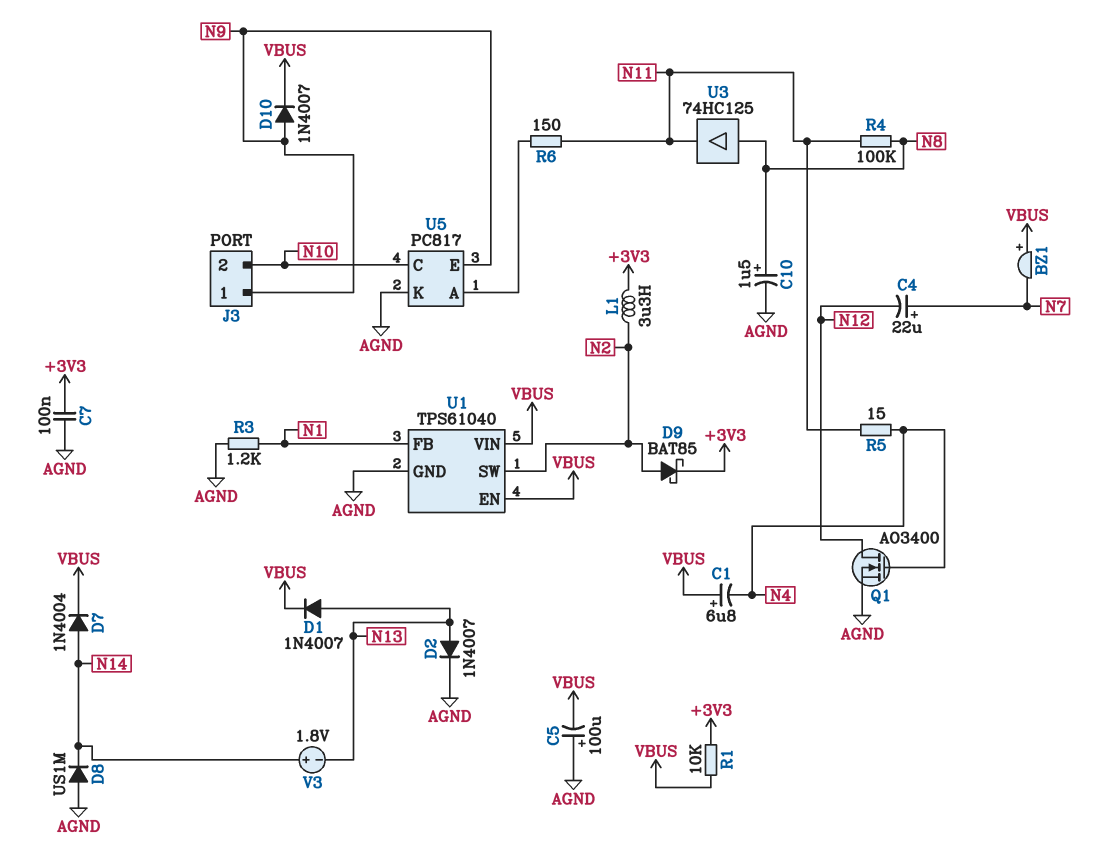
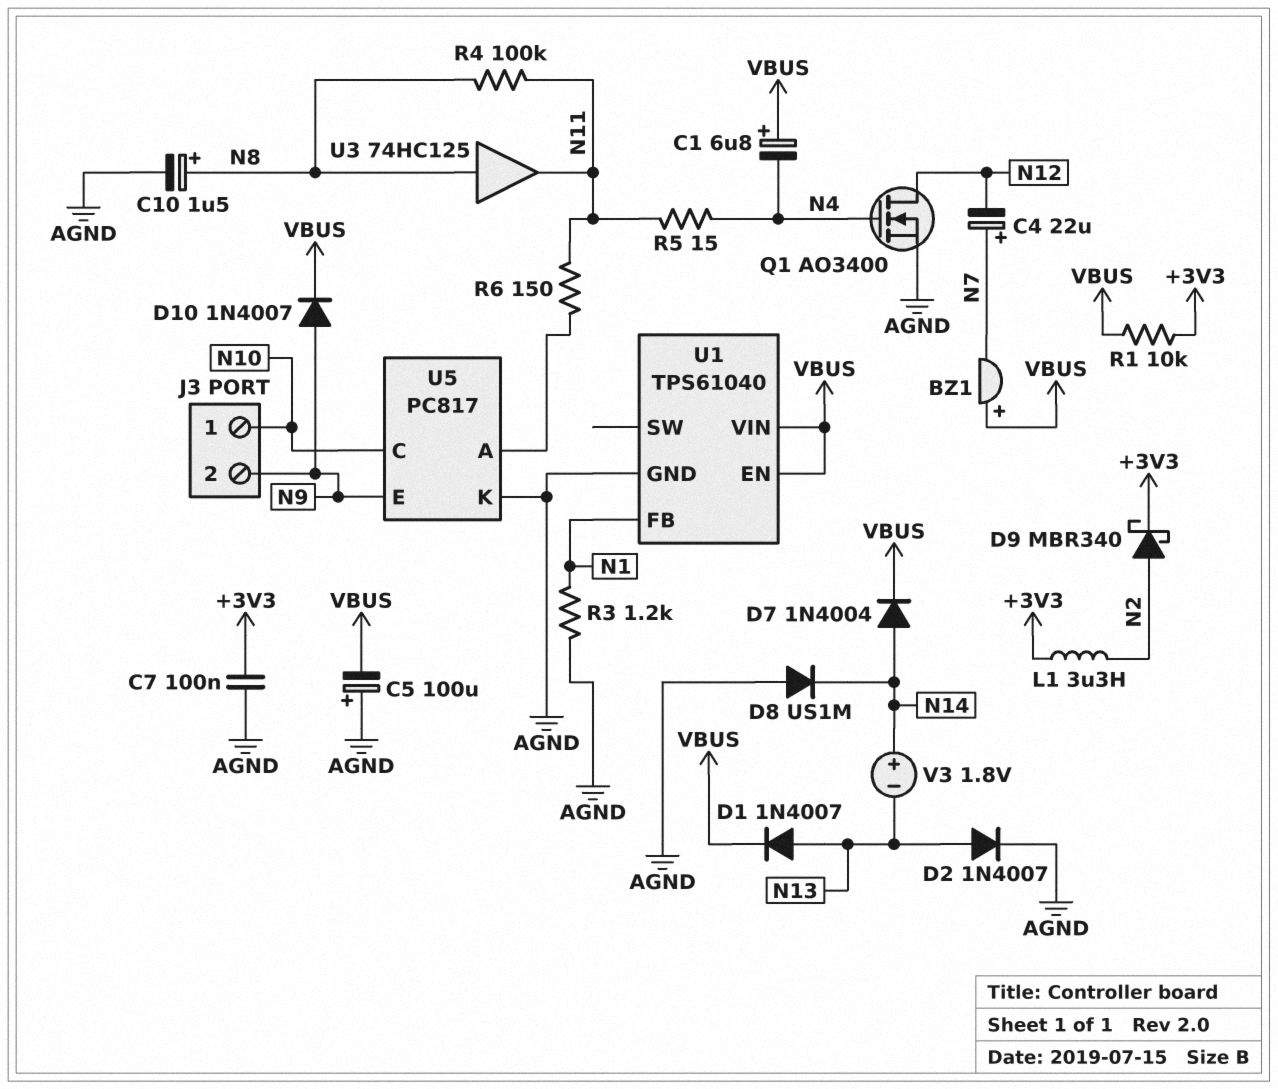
D9: schottky BAT85 (A N2, K +3V3) -> schottky MBR340 (A N2, K +3V3)
J3 pin 1: N9 -> N10
J3 pin 2: N10 -> N9
U1 pin SW: N2 -> none

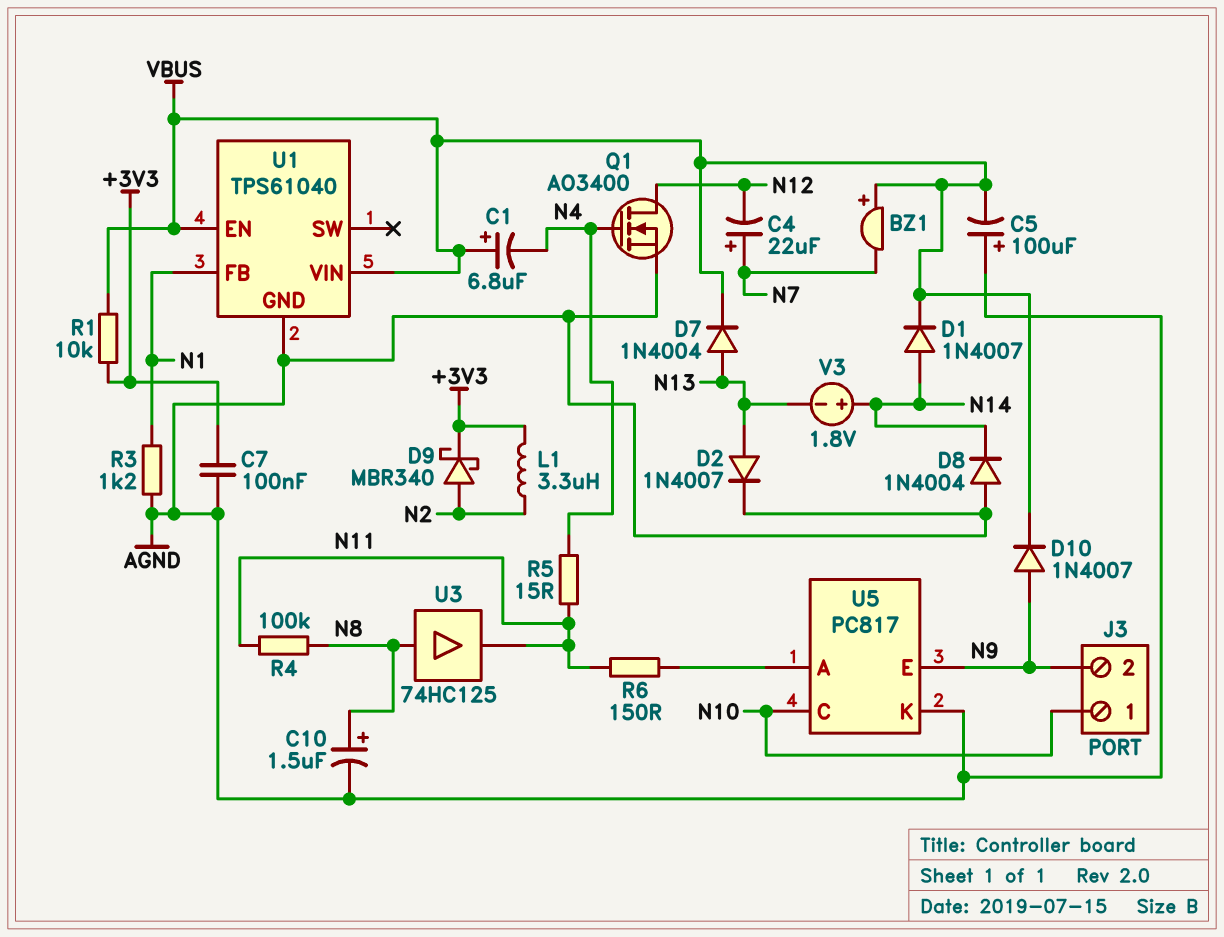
D1: diode 1N4007 (A N13, K VBUS) -> diode 1N4007 (A N14, K VBUS)
D7: diode 1N4004 (A N14, K VBUS) -> diode 1N4004 (A N13, K VBUS)
D8: diode US1M (A AGND, K N14) -> diode 1N4004 (A AGND, K N14)

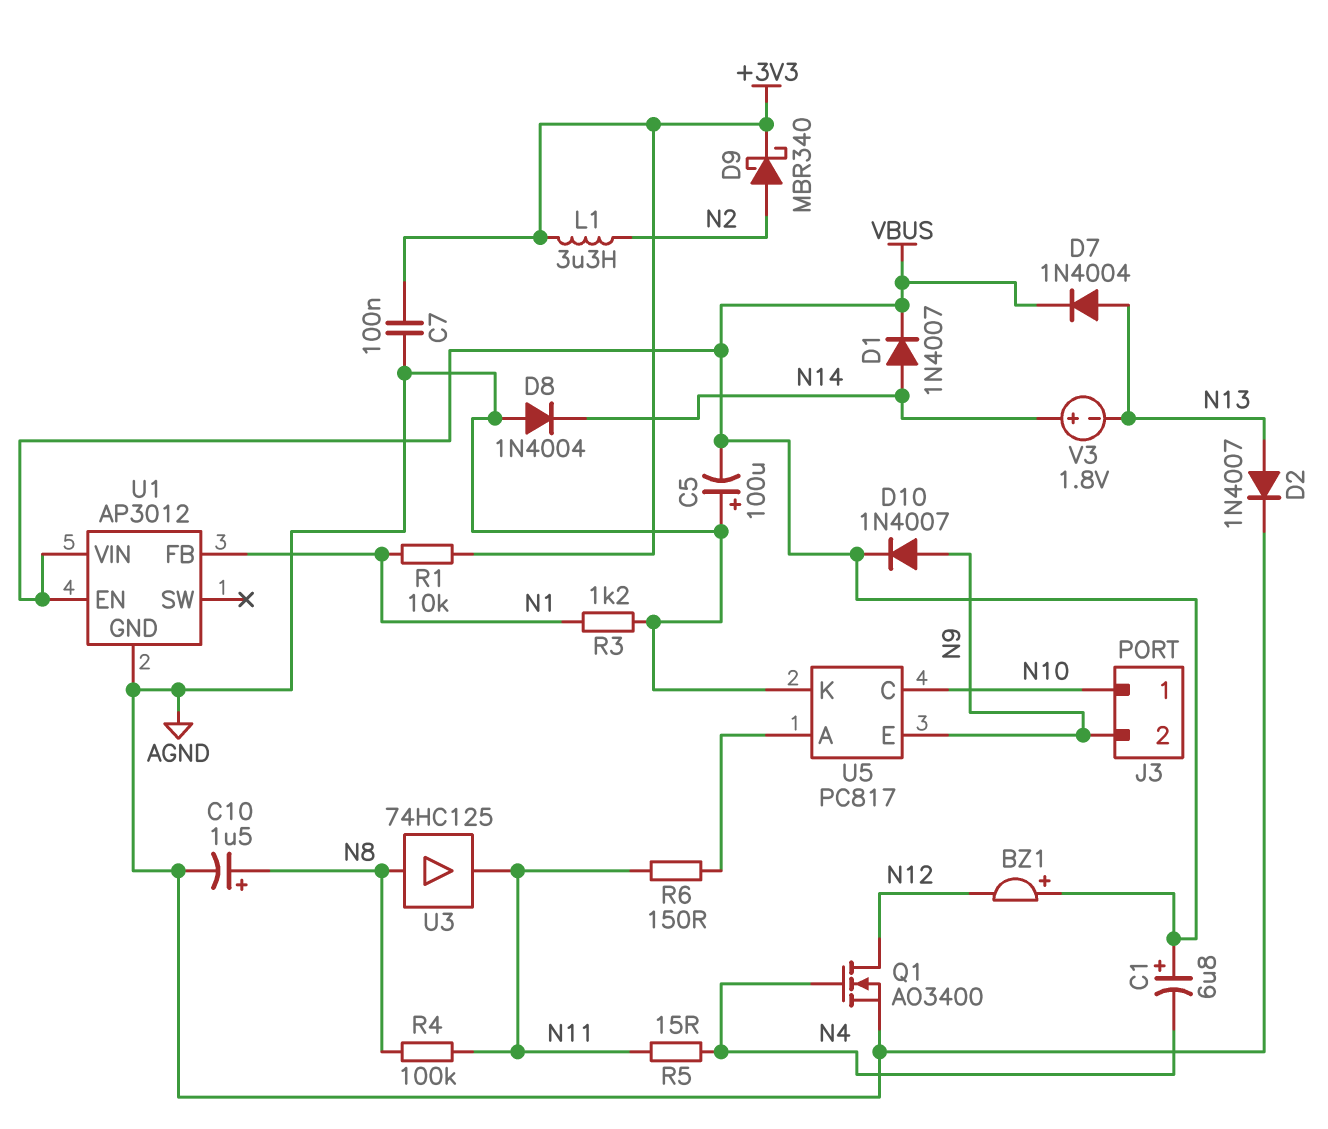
BZ1: buzzer (plus VBUS, minus N7) -> buzzer (plus VBUS, minus N12)
C4: 22uF (plus N7, minus N12) -> none
R1: 10k (+3V3, VBUS) -> 10k (+3V3, N1)
U1: TPS61040 -> AP3012

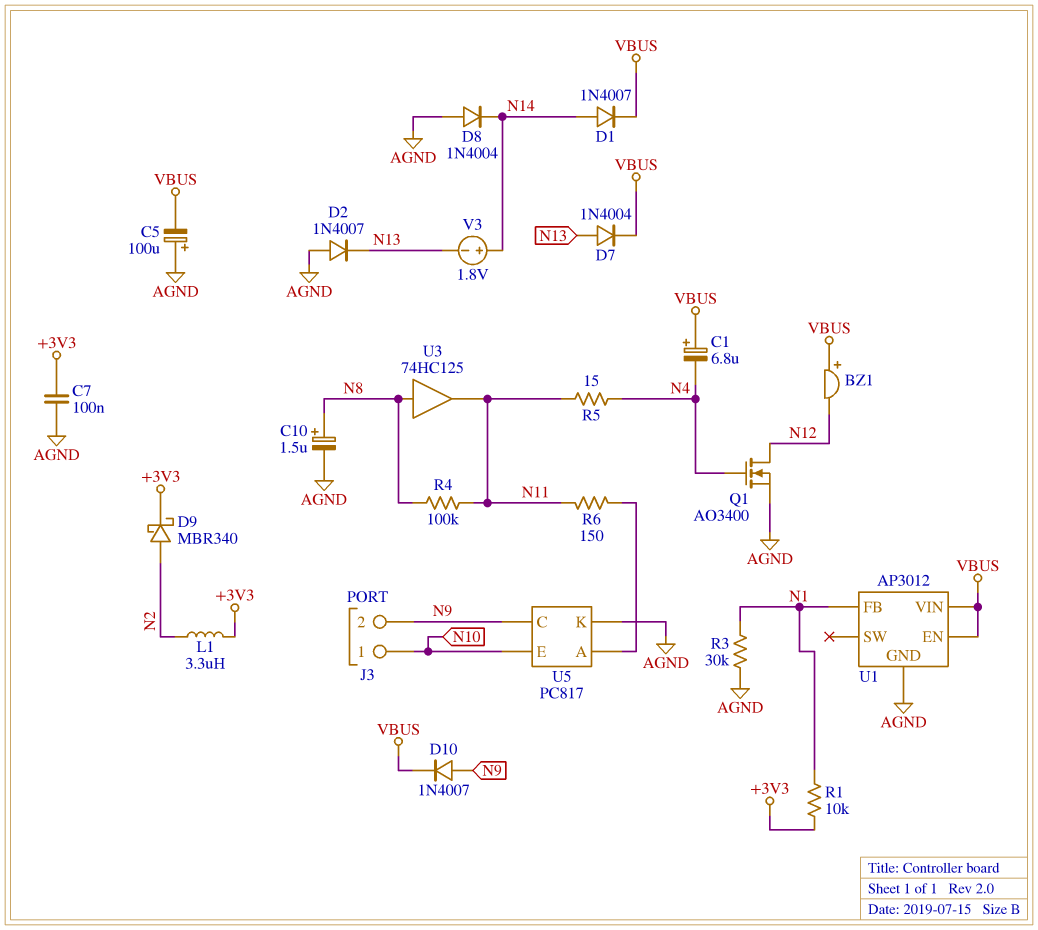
D2: diode 1N4007 (A N13, K AGND) -> diode 1N4007 (A AGND, K N13)
R3: 1.2k (AGND, N1) -> 30k (AGND, N1)
U5 pin C: N10 -> N9
U5 pin E: N9 -> N10

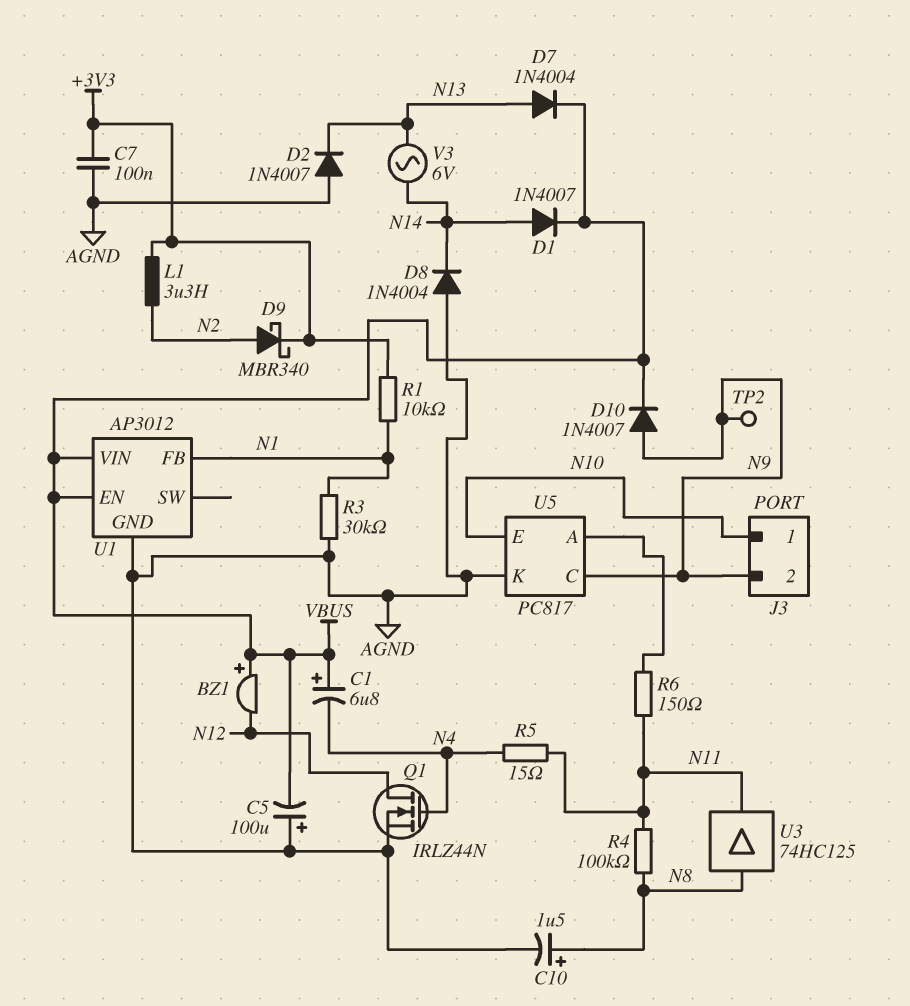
Q1: NMOS AO3400 (G N4, D N12, S AGND) -> NMOS IRLZ44N (G N4, D N12, S AGND)
TP2: none -> test point (N9)
V3: 1.8V (plus N14, minus N13) -> AC 6V (N13, N14)

